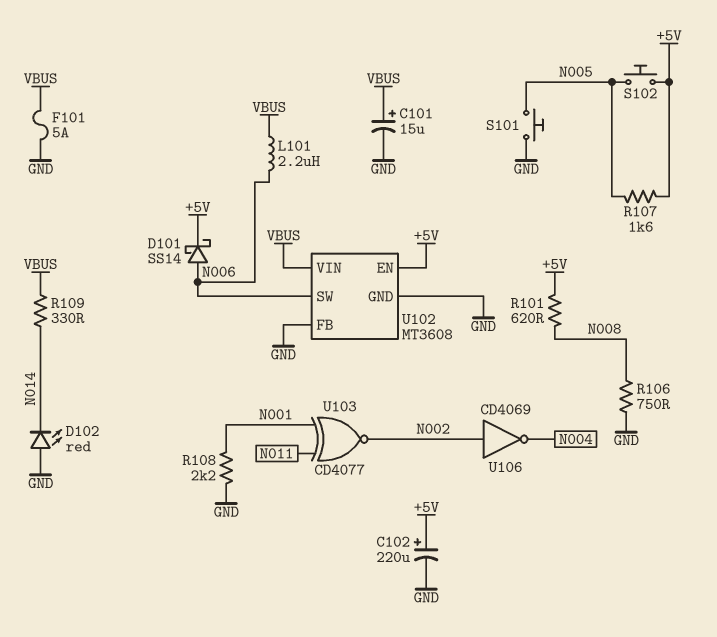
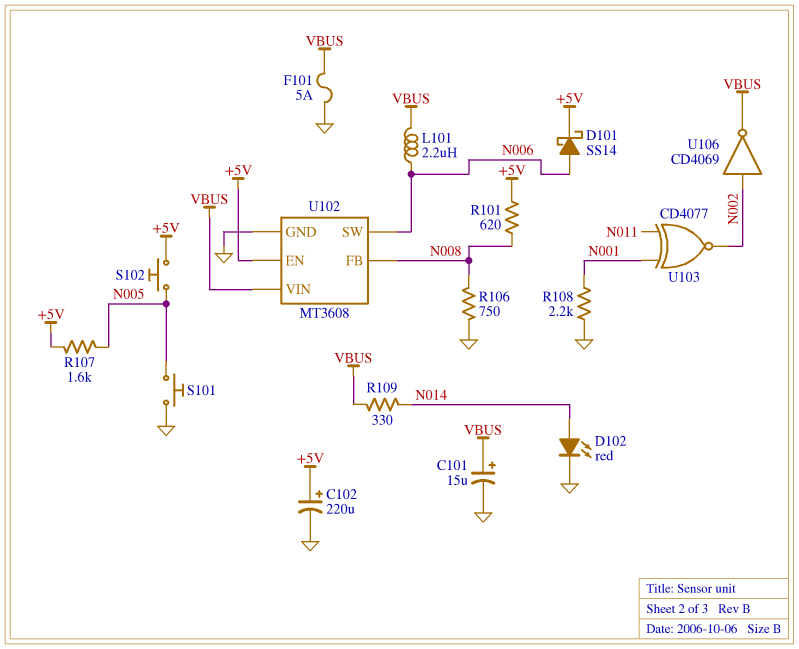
D102: LED red (A GND, K N014) -> LED red (A N014, K GND)
U102 pin FB: GND -> N008
U106: NOT CD4069 (in N002, out N004) -> NOT CD4069 (in N002, out VBUS)

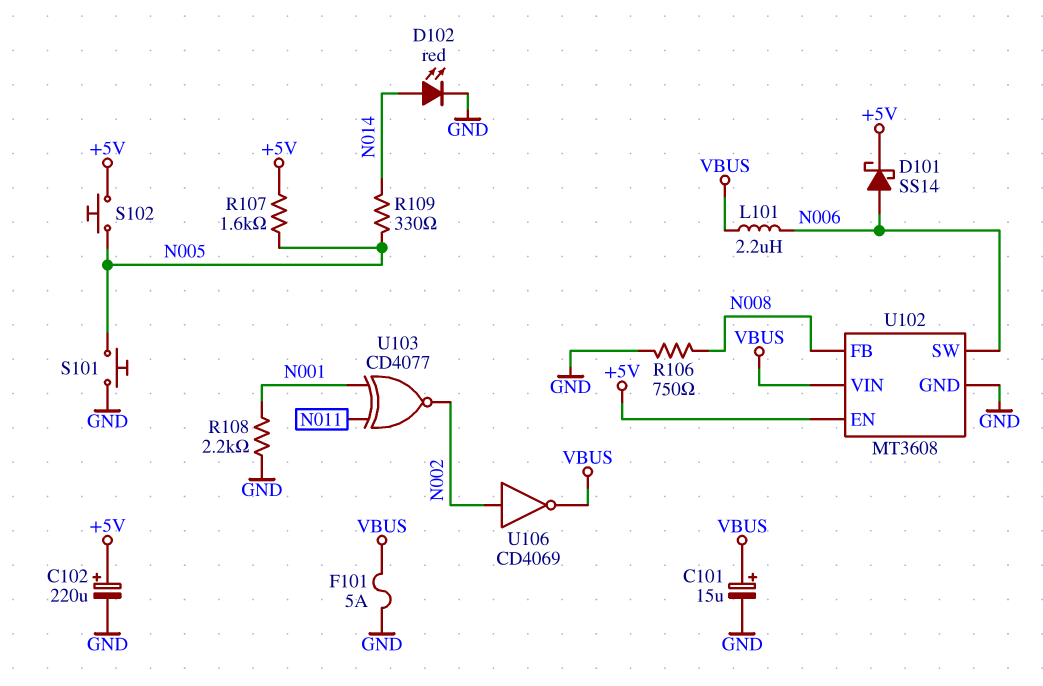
R101: 620 (+5V, N008) -> none
R109: 330 (N014, VBUS) -> 330 (N005, N014)

